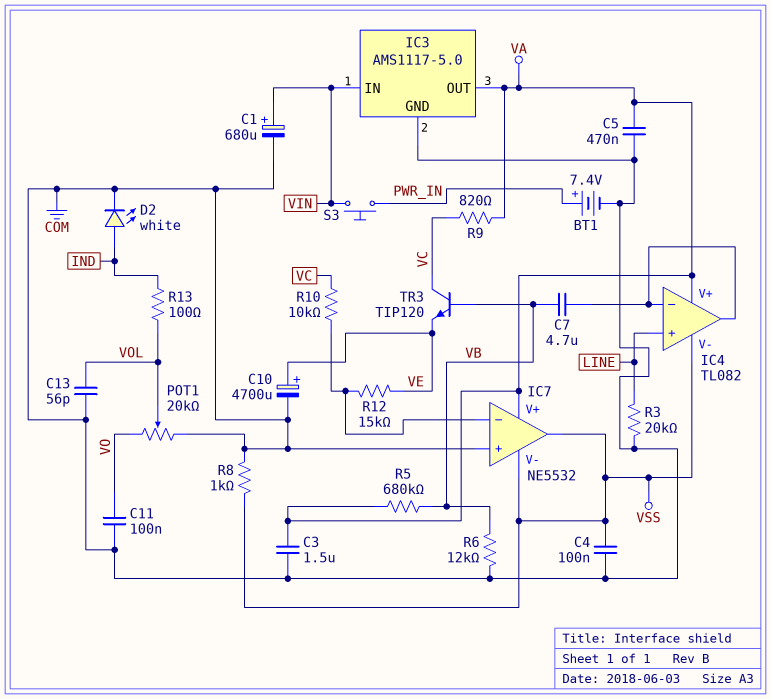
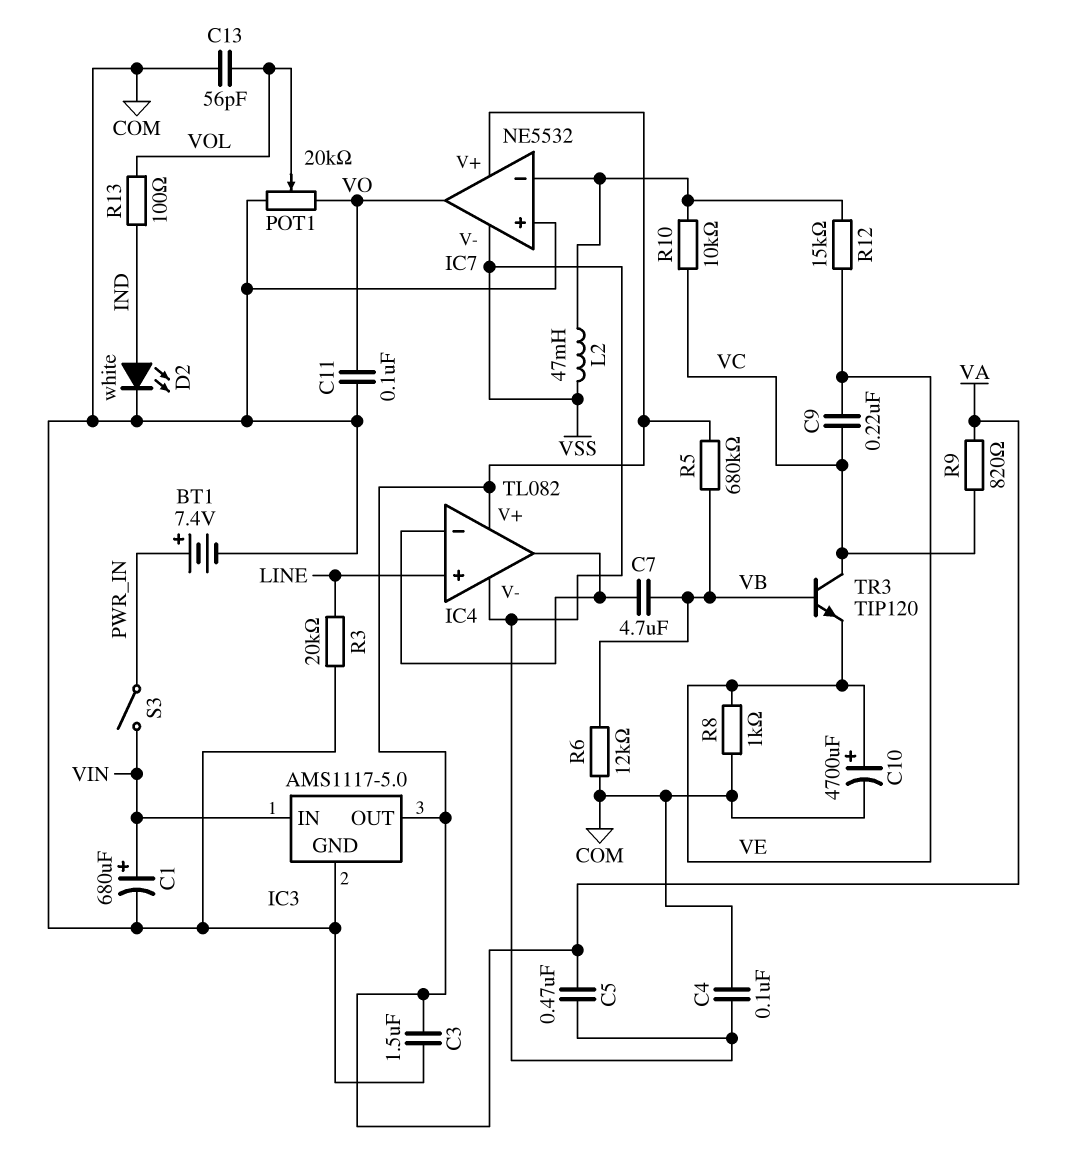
C5: 470nF (COM, VA) -> 470nF (VA, VSS)
C9: none -> 220nF (VC, VE)
IC7 pin out: VSS -> VO
L2: none -> 47mH (IC7/in-, VSS)
R8: 1k (COM, VSS) -> 1k (COM, VE)
S3: button (PWR_IN, VIN) -> switch (PWR_IN, VIN)

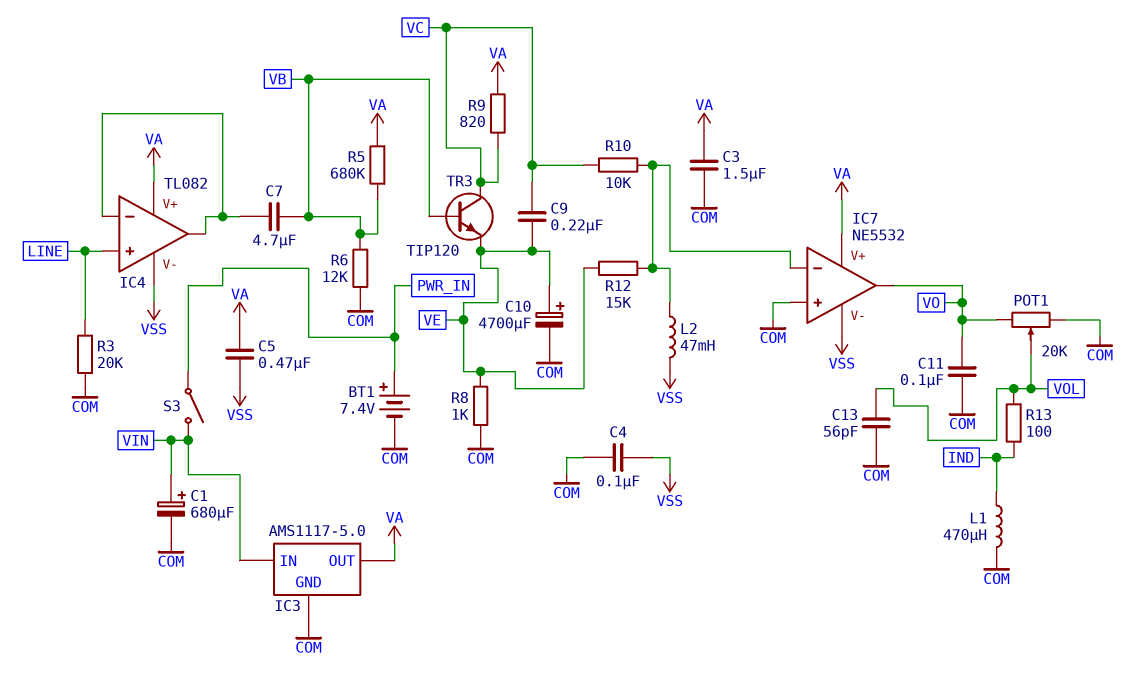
D2: LED white (A IND, K COM) -> none
L1: none -> 470uH (COM, IND)

